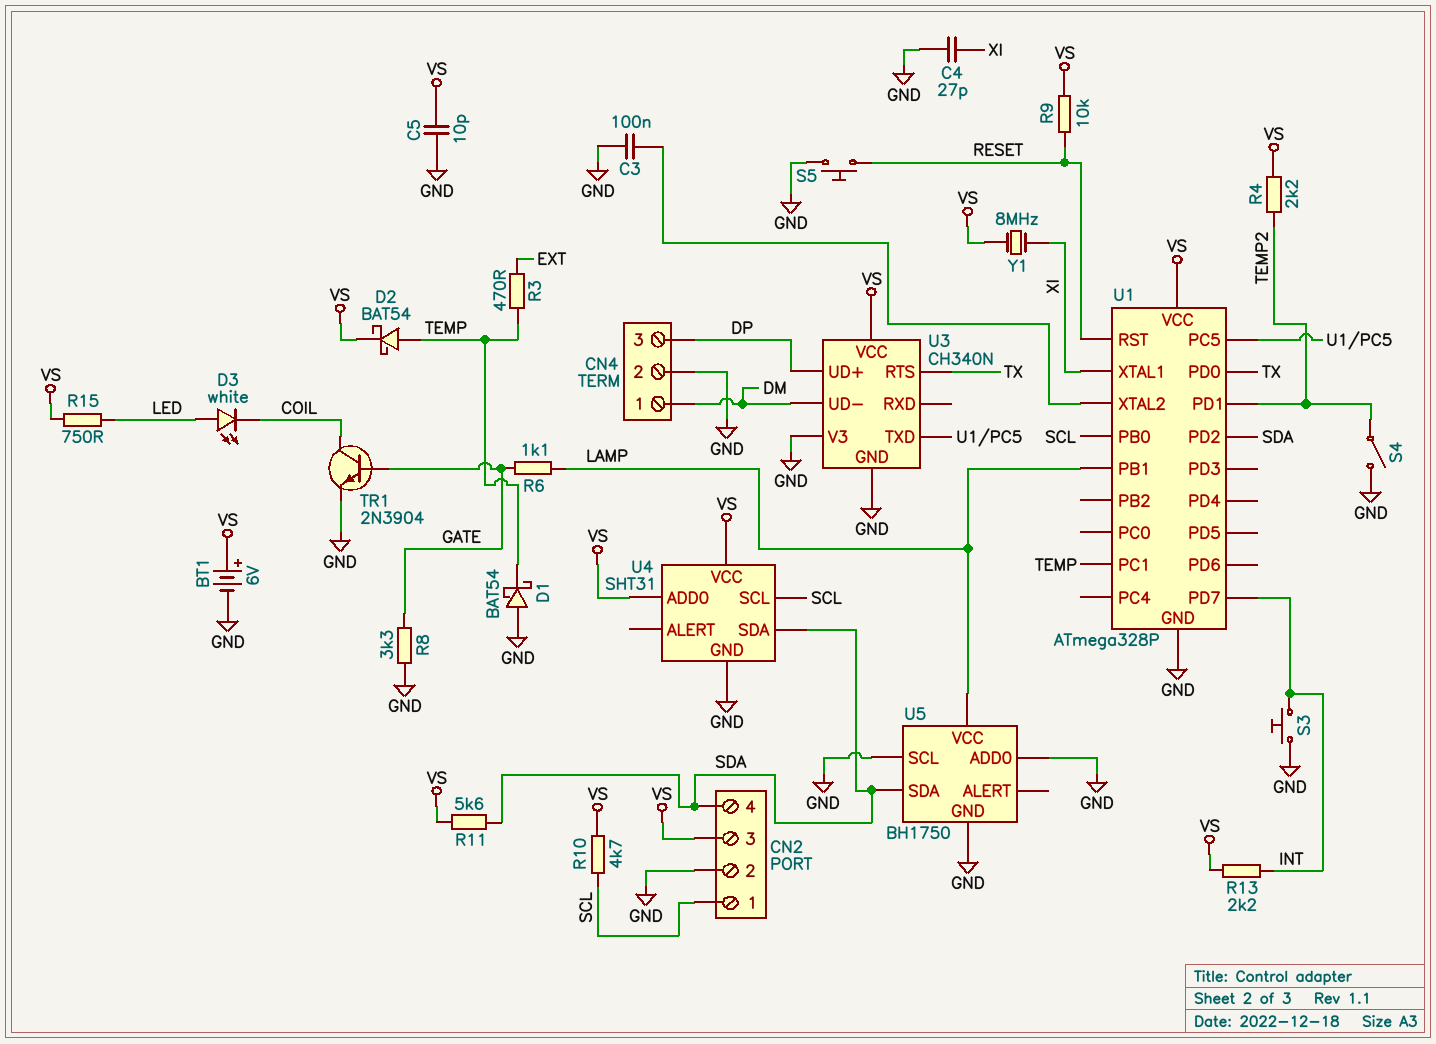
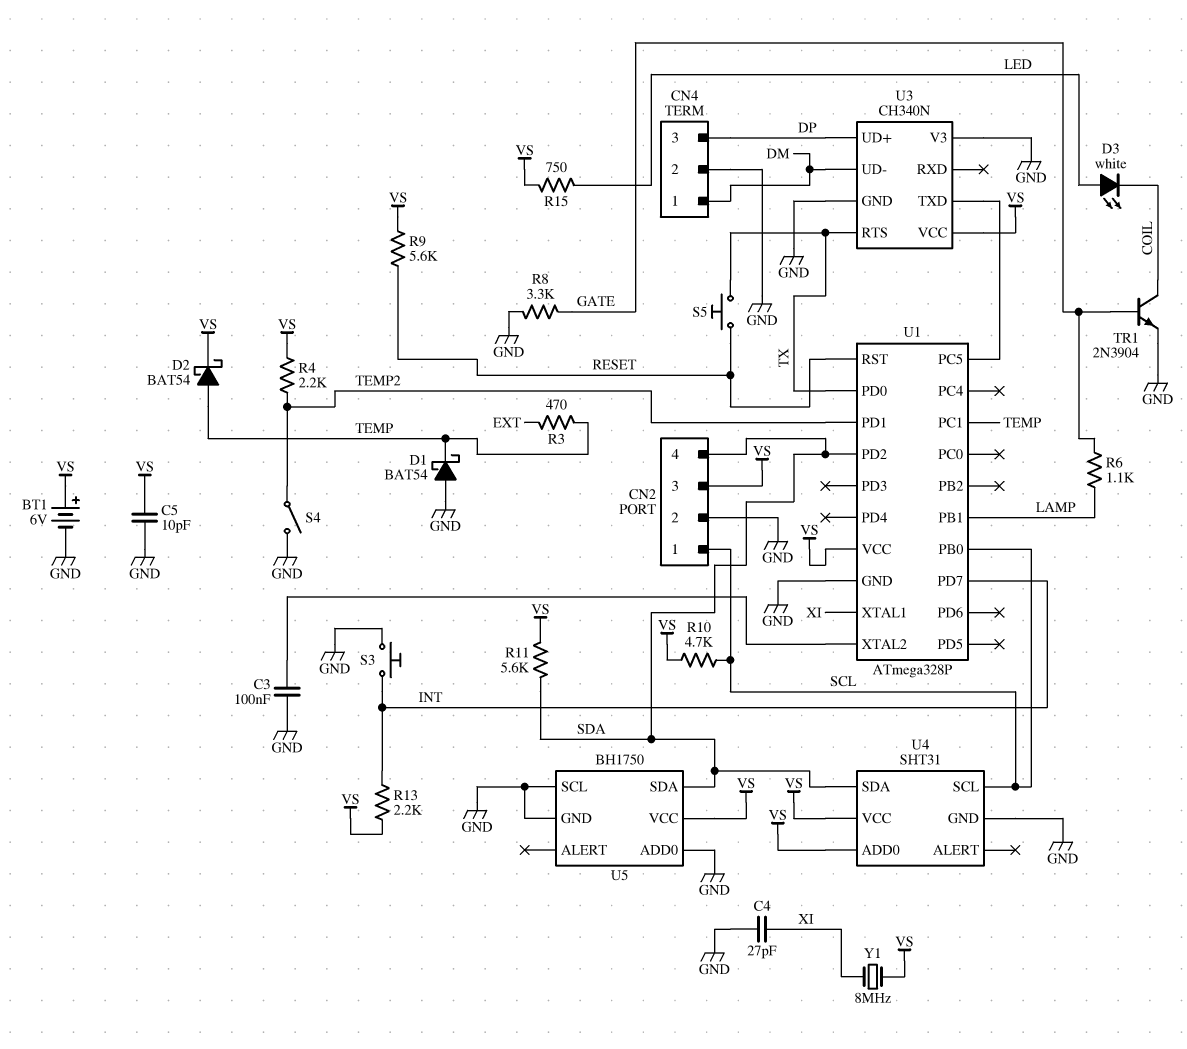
R9: 10k (RESET, VS) -> 5.6k (RESET, VS)
S5: button (GND, RESET) -> button (RESET, TX)
U5 pin VCC: LAMP -> VS

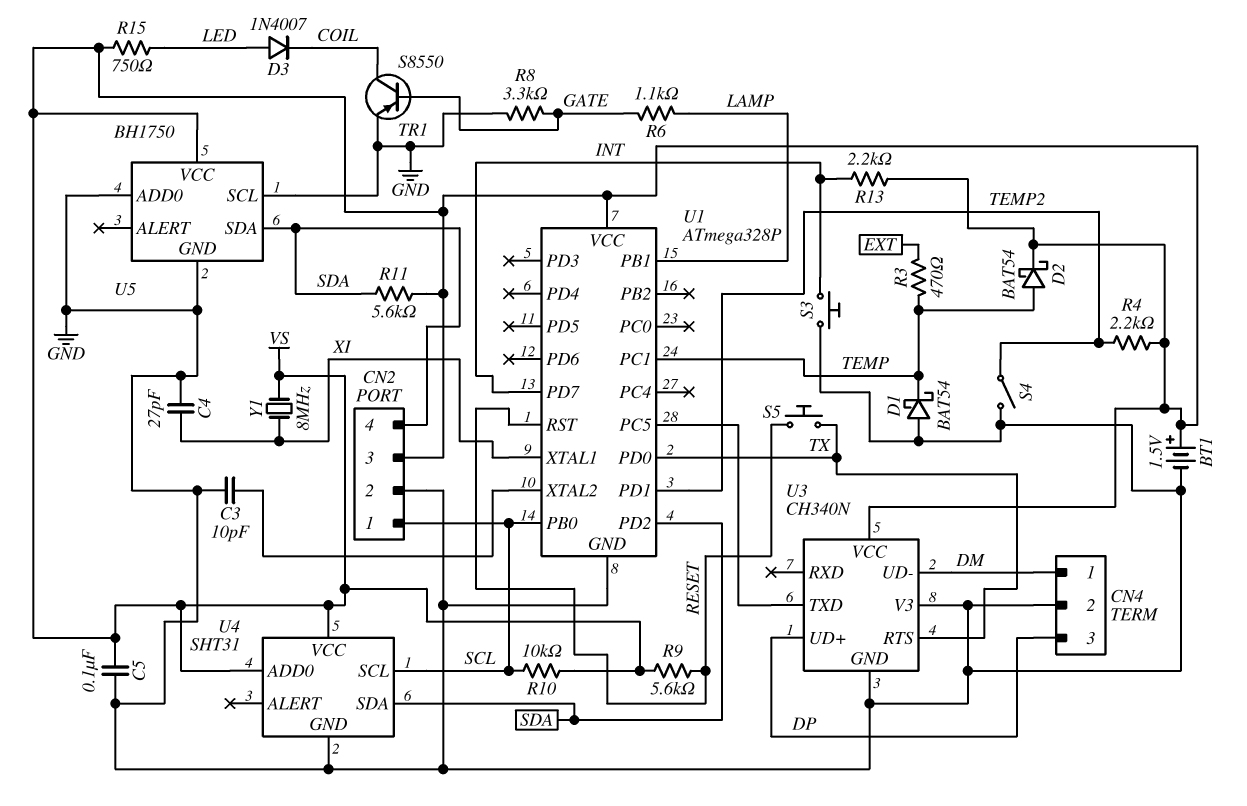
BT1: 6V (plus VS, minus GND) -> 1.5V (plus VS, minus GND)
C3: 100nF (GND, U1/XTAL2) -> 10pF (GND, U1/XTAL2)
C5: 10pF (GND, VS) -> 100nF (GND, VS)
D3: LED white (A LED, K COIL) -> diode 1N4007 (A LED, K COIL)
R10: 4.7k (SCL, VS) -> 10k (SCL, VS)
TR1: NPN 2N3904 (B GATE, C COIL, E GND) -> PNP S8550 (B GATE, C COIL, E GND)

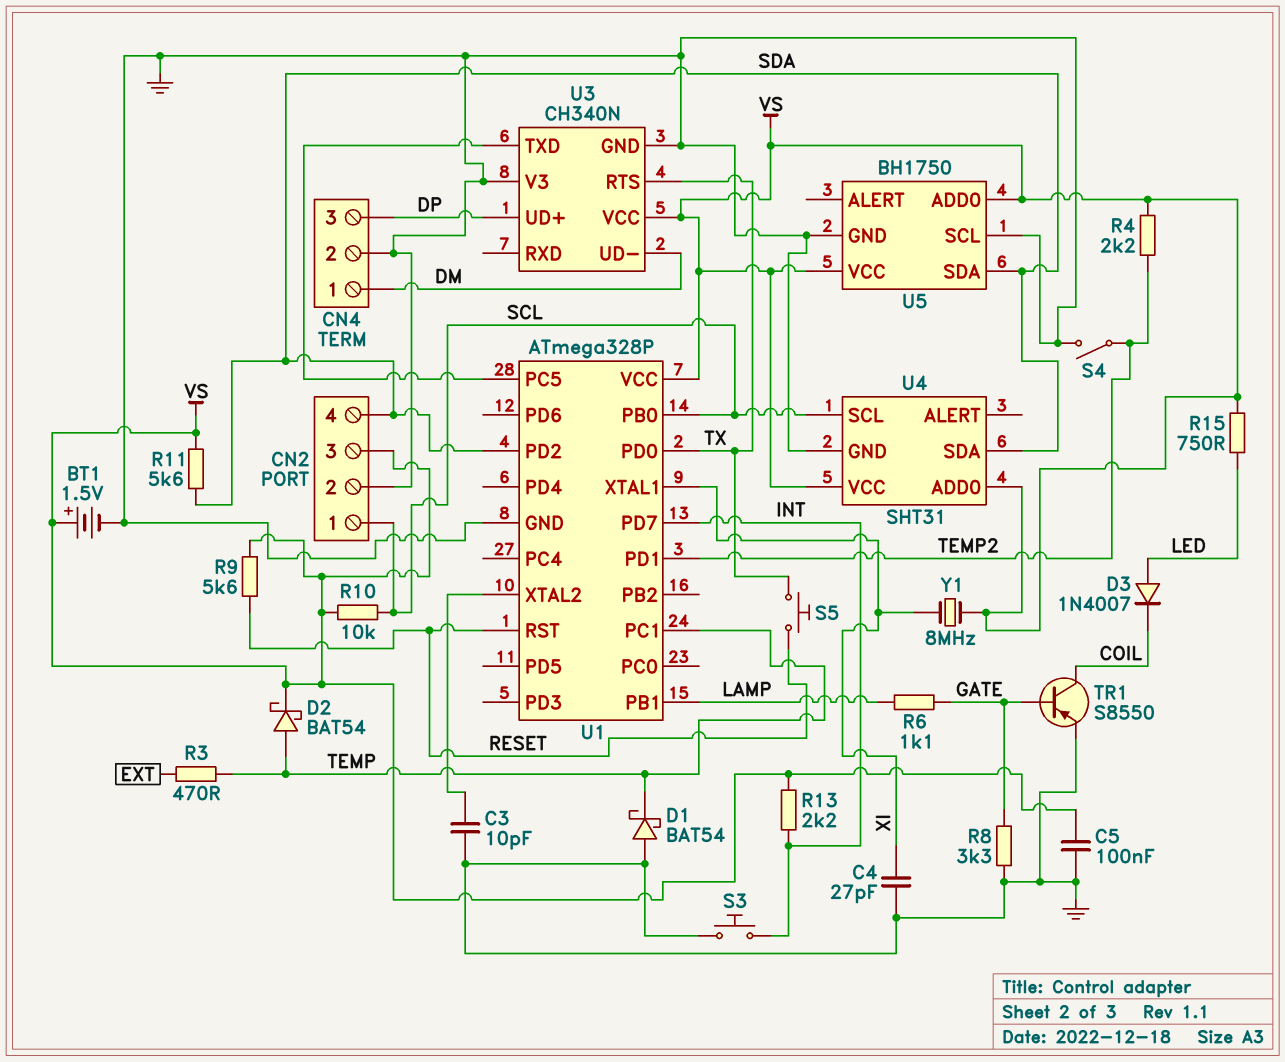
U5 pin ADD0: GND -> VS

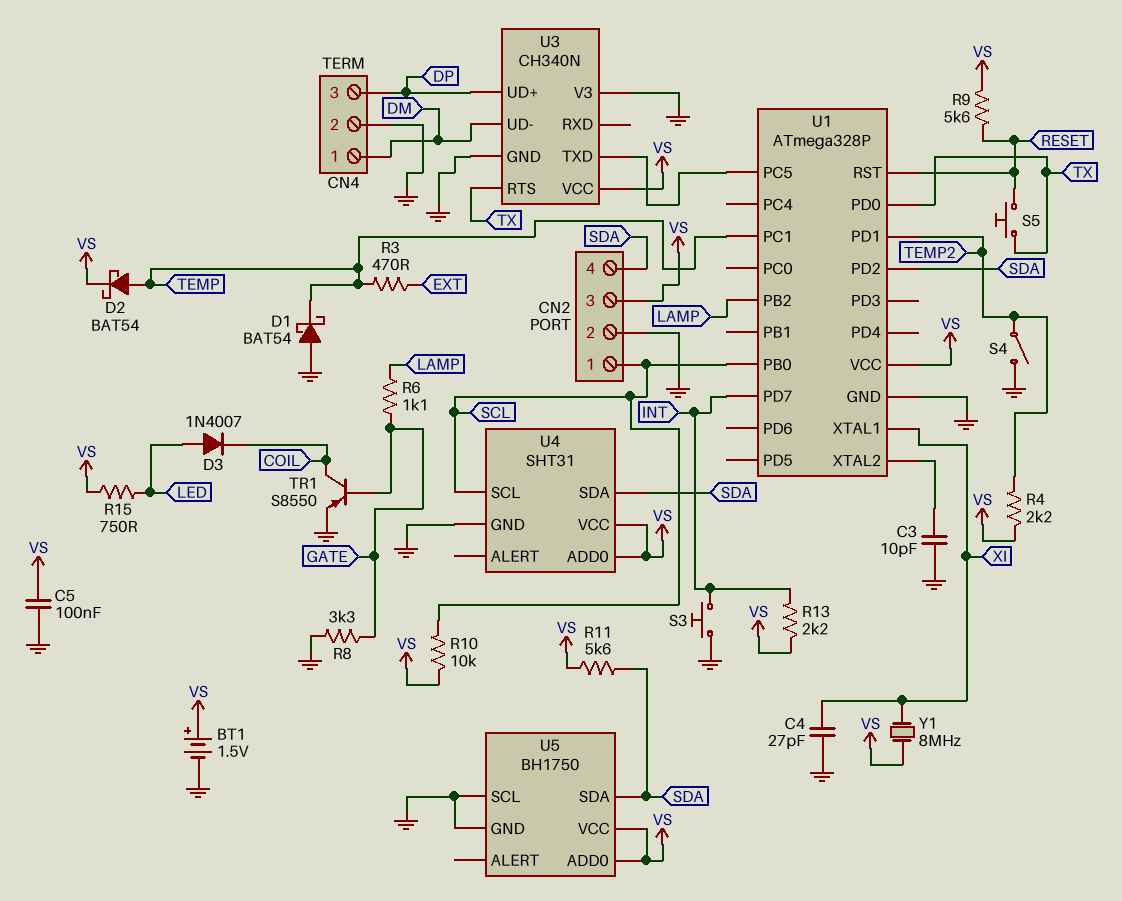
U1 pin PB1: LAMP -> none
U1 pin PB2: none -> LAMP

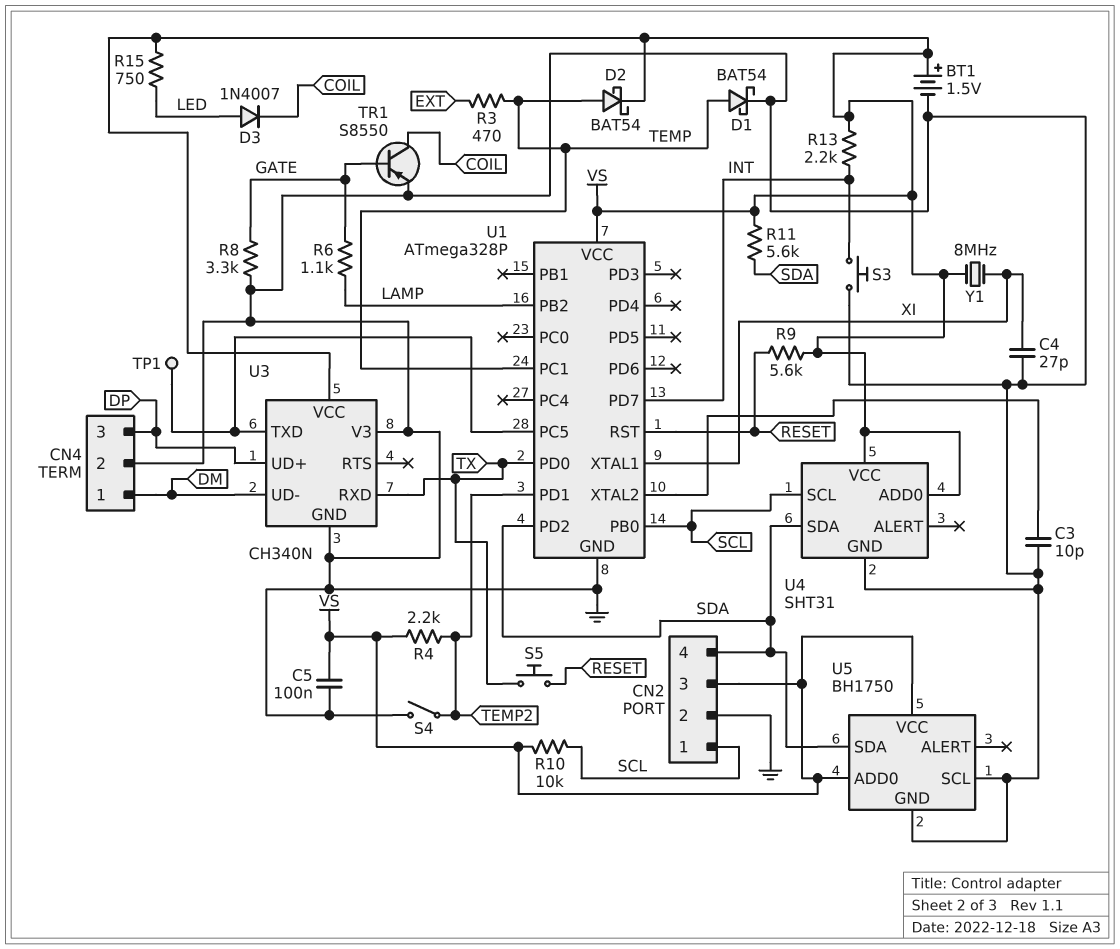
D1: schottky BAT54 (A GND, K TEMP) -> schottky BAT54 (A TEMP, K GND)
TP1: none -> test point (U1/PC5)
U3 pin RTS: TX -> none
U3 pin RXD: none -> TX

